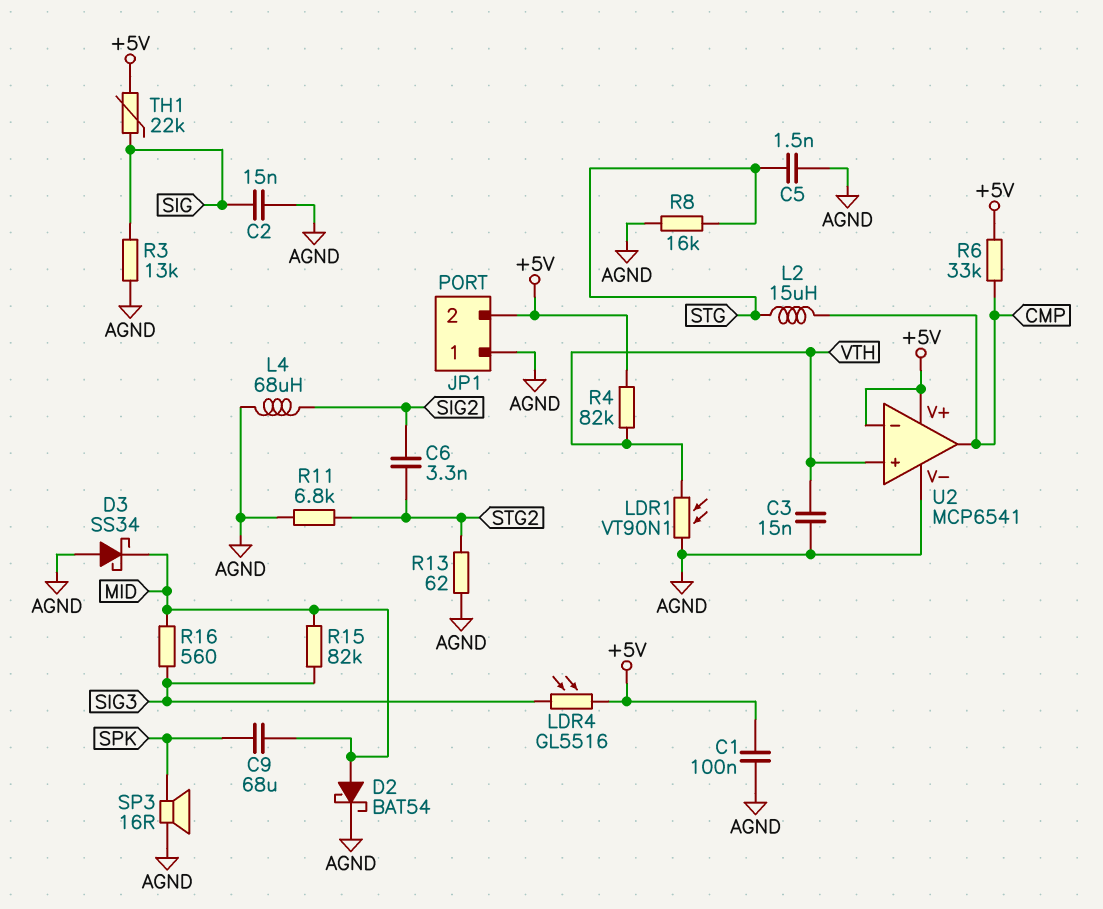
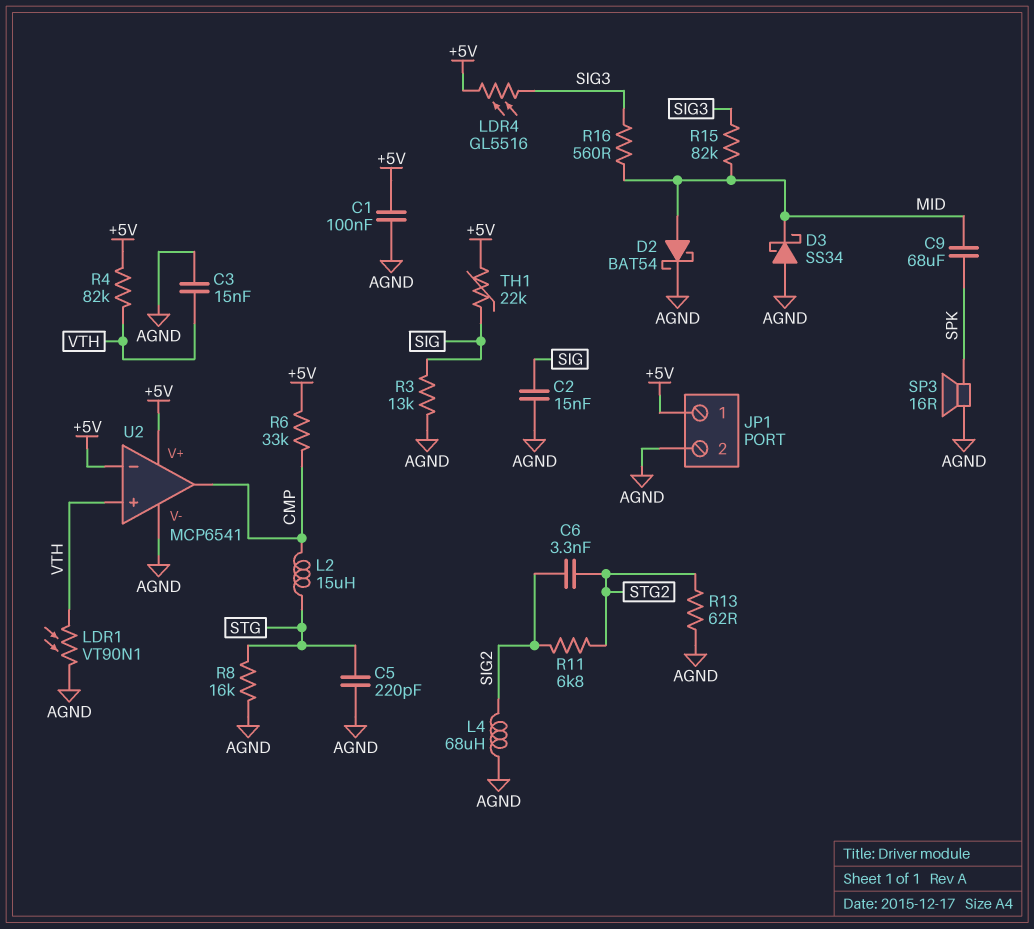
C5: 1.5nF (AGND, STG) -> 220pF (AGND, STG)
JP1 pin 1: AGND -> +5V
JP1 pin 2: +5V -> AGND
R11: 6.8k (AGND, STG2) -> 6.8k (SIG2, STG2)

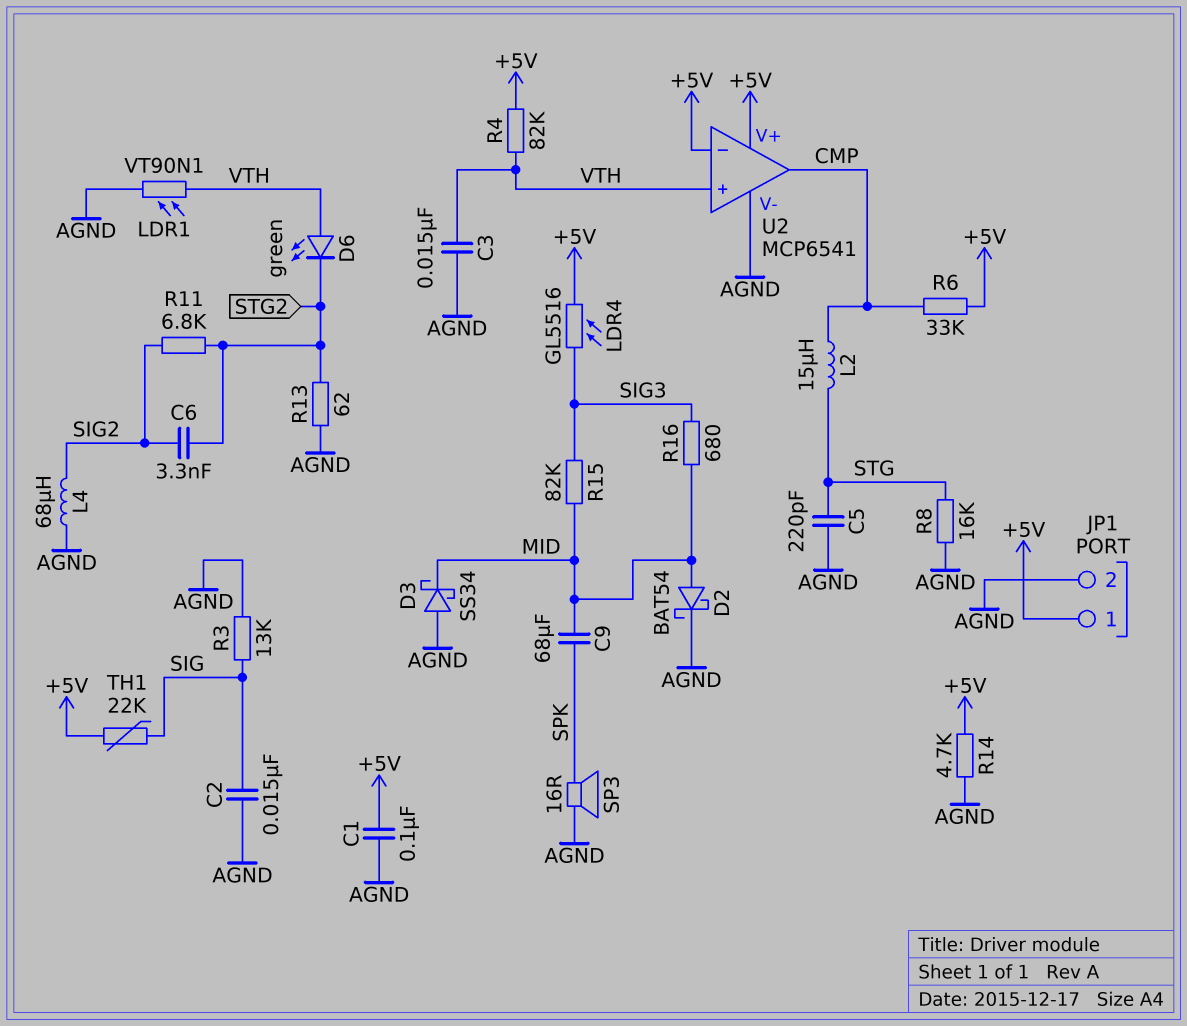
D6: none -> LED green (A VTH, K STG2)
R14: none -> 4.7k (+5V, AGND)
R16: 560 (MID, SIG3) -> 680 (MID, SIG3)

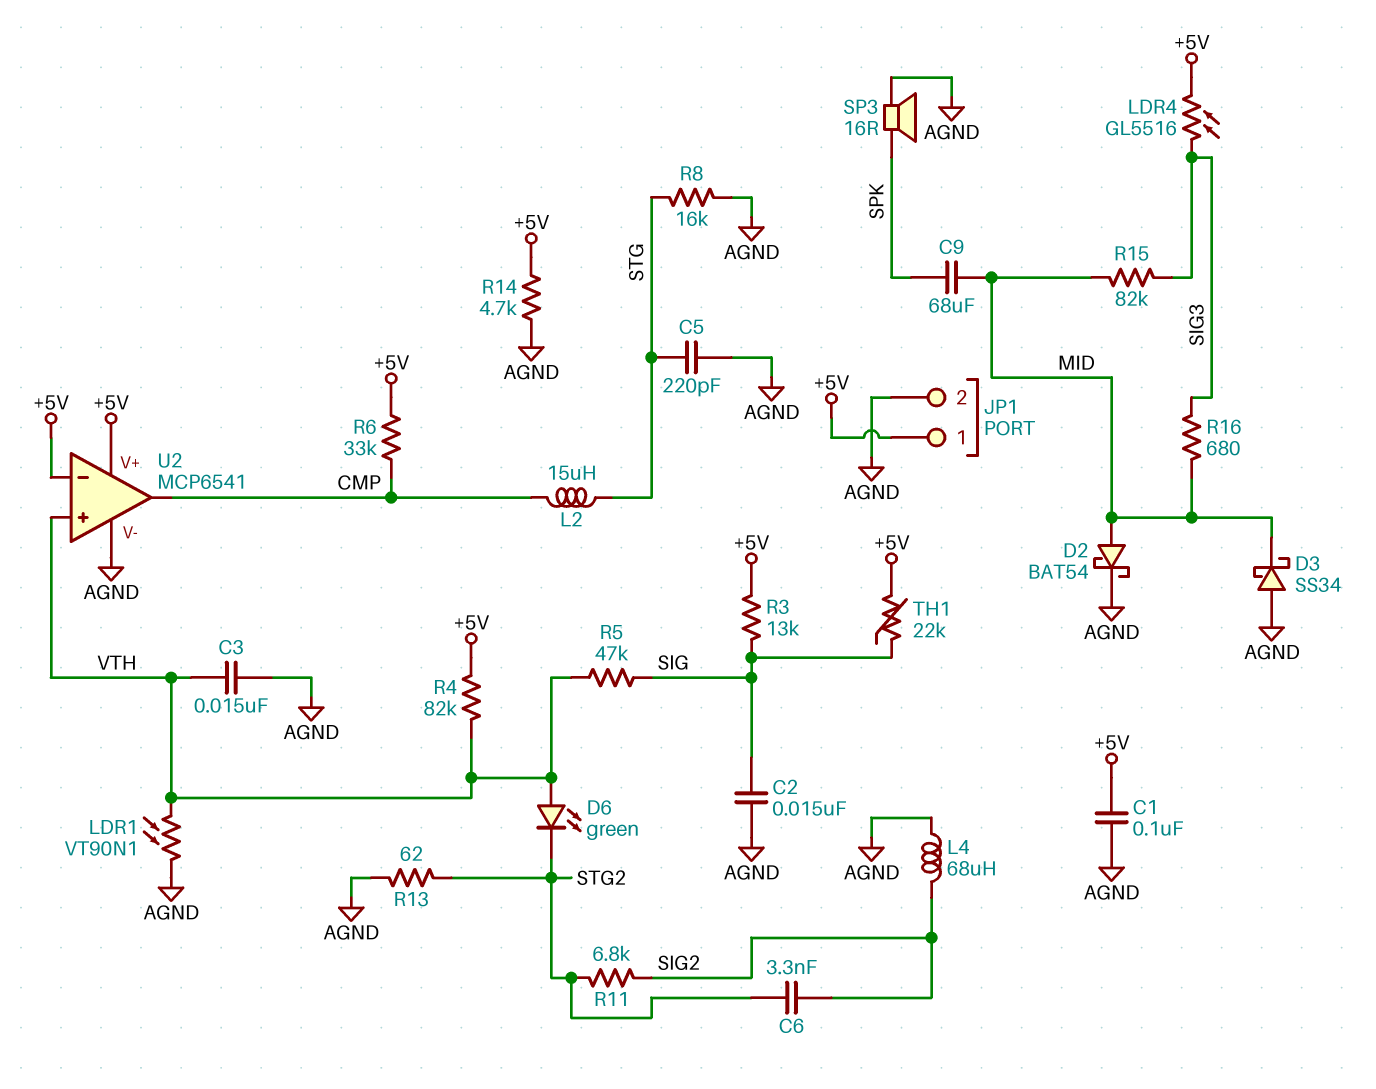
R3: 13k (AGND, SIG) -> 13k (+5V, SIG)
R5: none -> 47k (SIG, VTH)

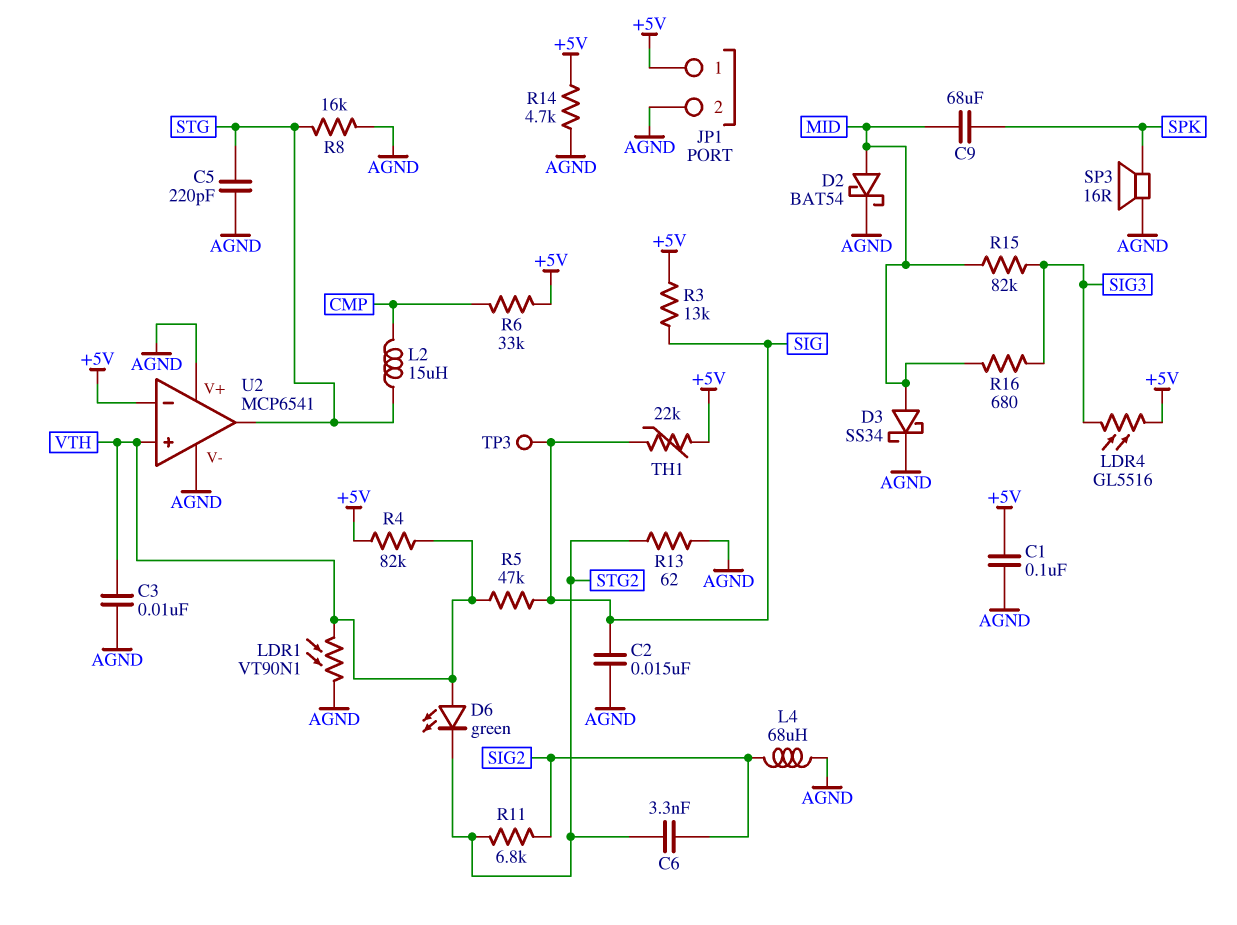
C3: 15nF (AGND, VTH) -> 10nF (AGND, VTH)
D3: schottky SS34 (A AGND, K MID) -> schottky SS34 (A MID, K AGND)
TP3: none -> test point (SIG)
U2 pin V+: +5V -> AGND
U2 pin out: CMP -> STG

